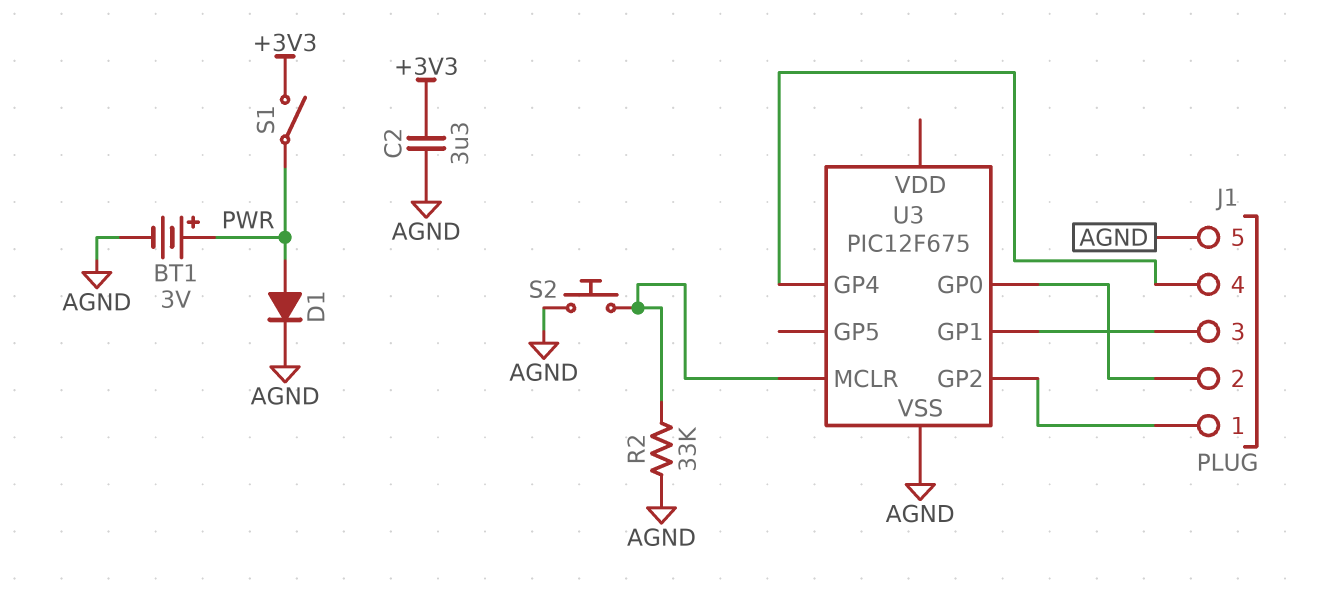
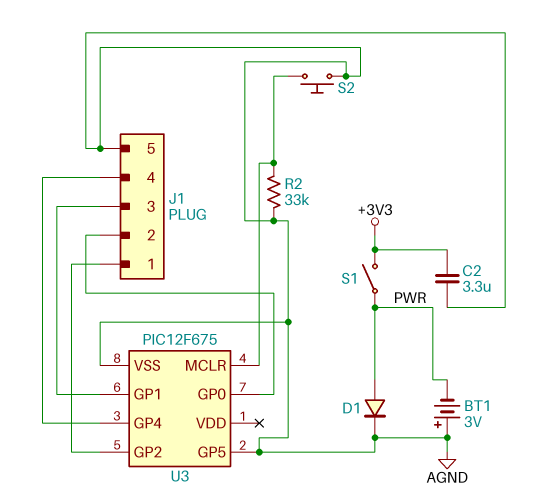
BT1: 3V (plus PWR, minus AGND) -> 3V (plus AGND, minus PWR)
U3 pin GP5: none -> AGND

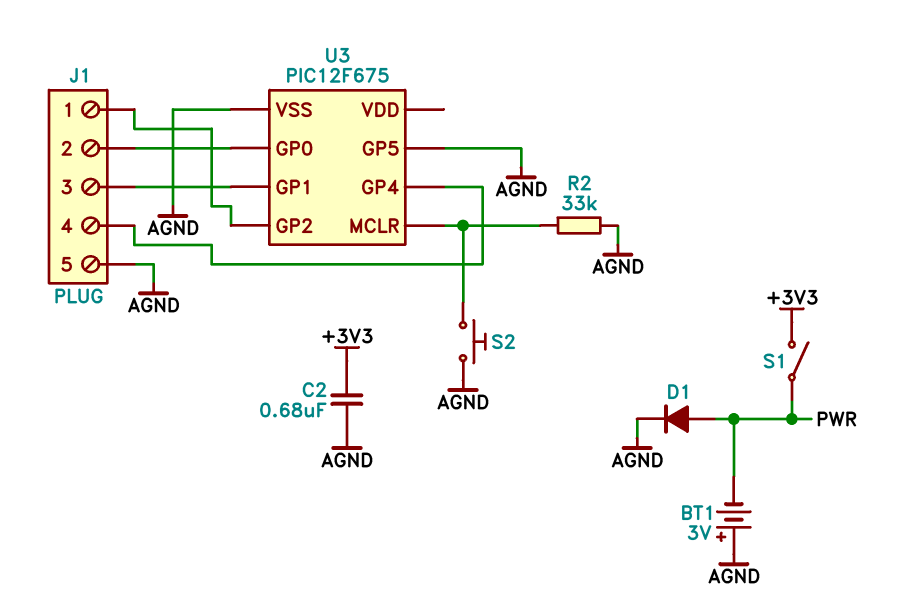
C2: 3.3uF (+3V3, AGND) -> 680nF (+3V3, AGND)

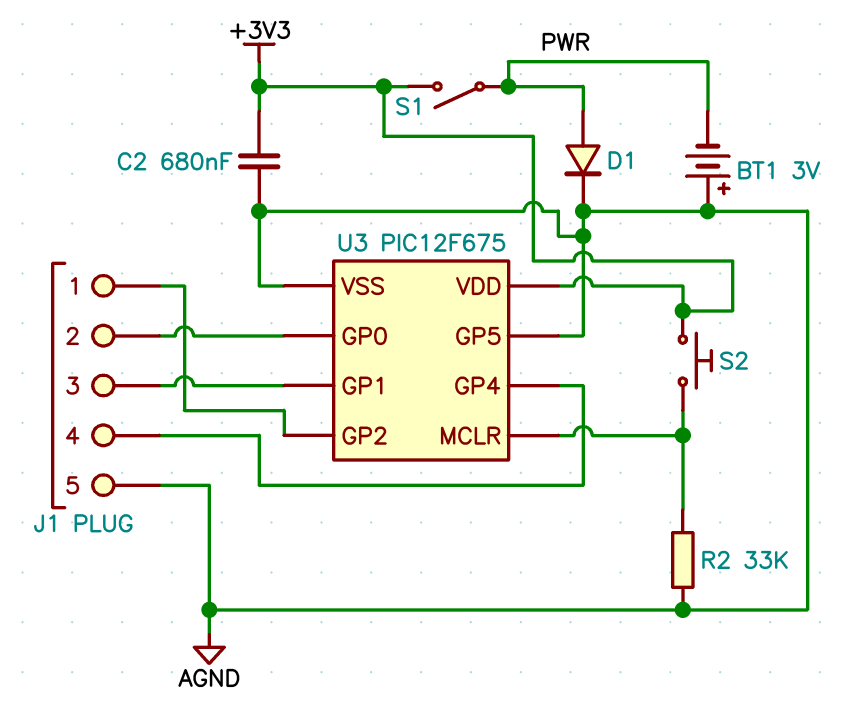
S2: button (AGND, U3/MCLR) -> button (+3V3, U3/MCLR)
U3 pin VDD: none -> +3V3

